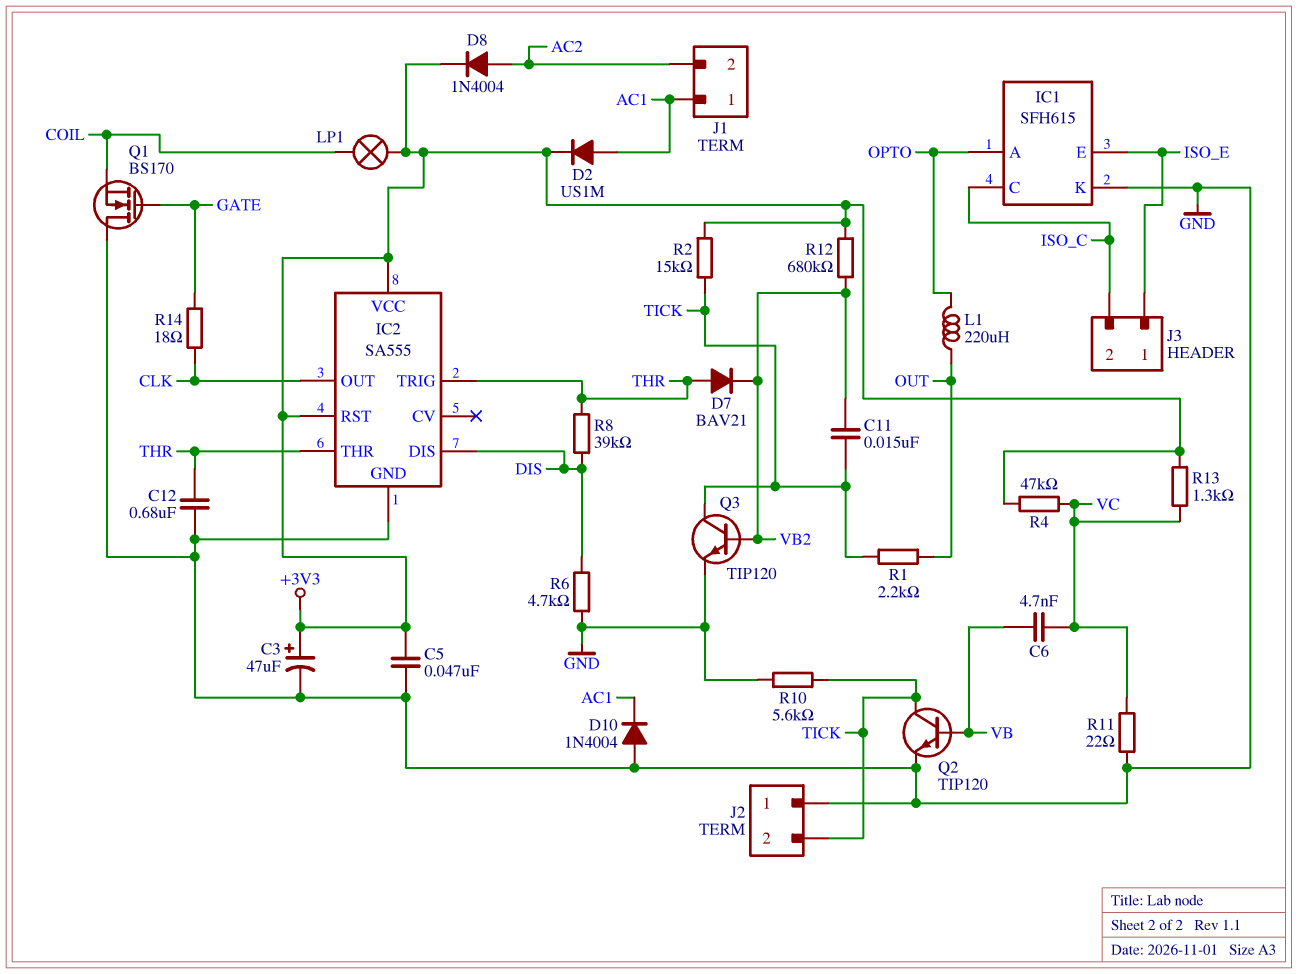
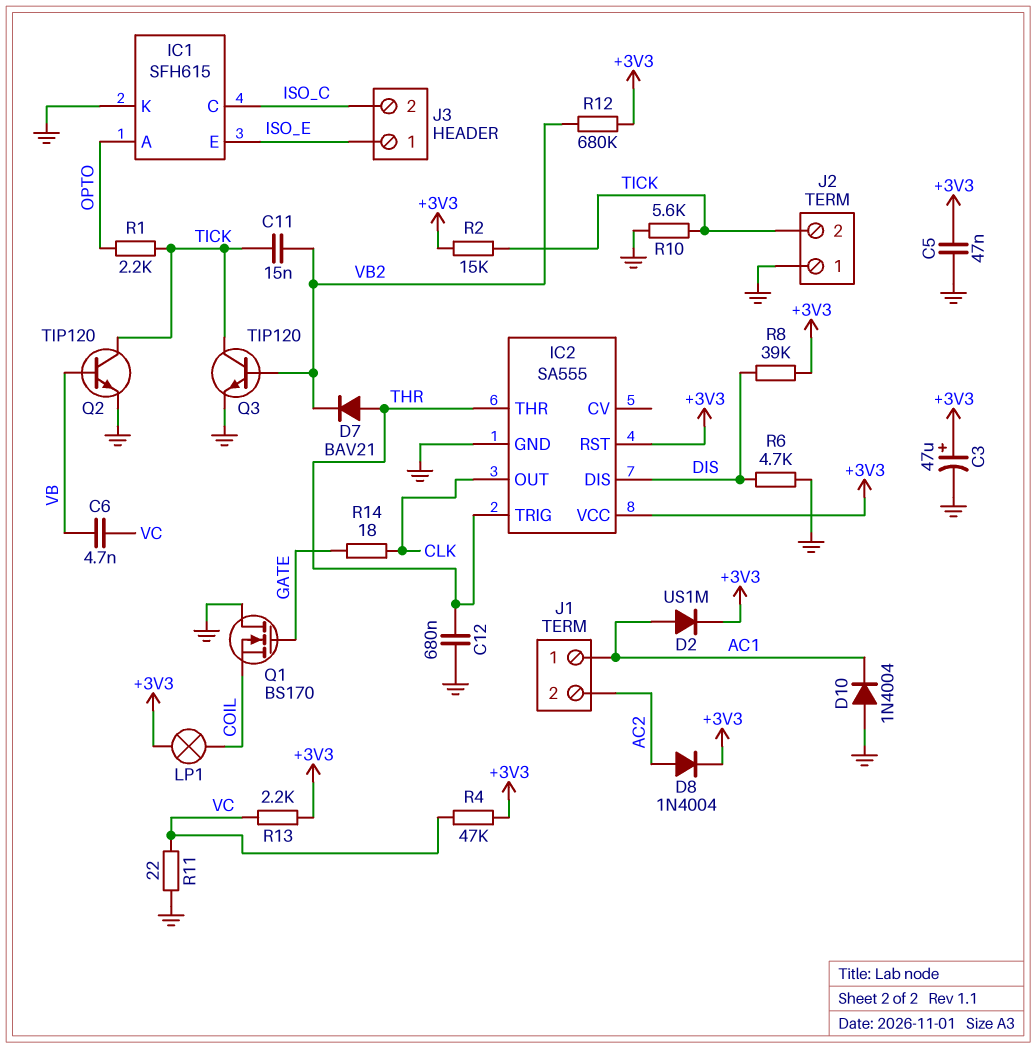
L1: 220uH (OPTO, OUT) -> none
R1: 2.2k (OUT, TICK) -> 2.2k (OPTO, TICK)
R8: 39k (DIS, THR) -> 39k (+3V3, DIS)
R13: 1.3k (+3V3, VC) -> 2.2k (+3V3, VC)

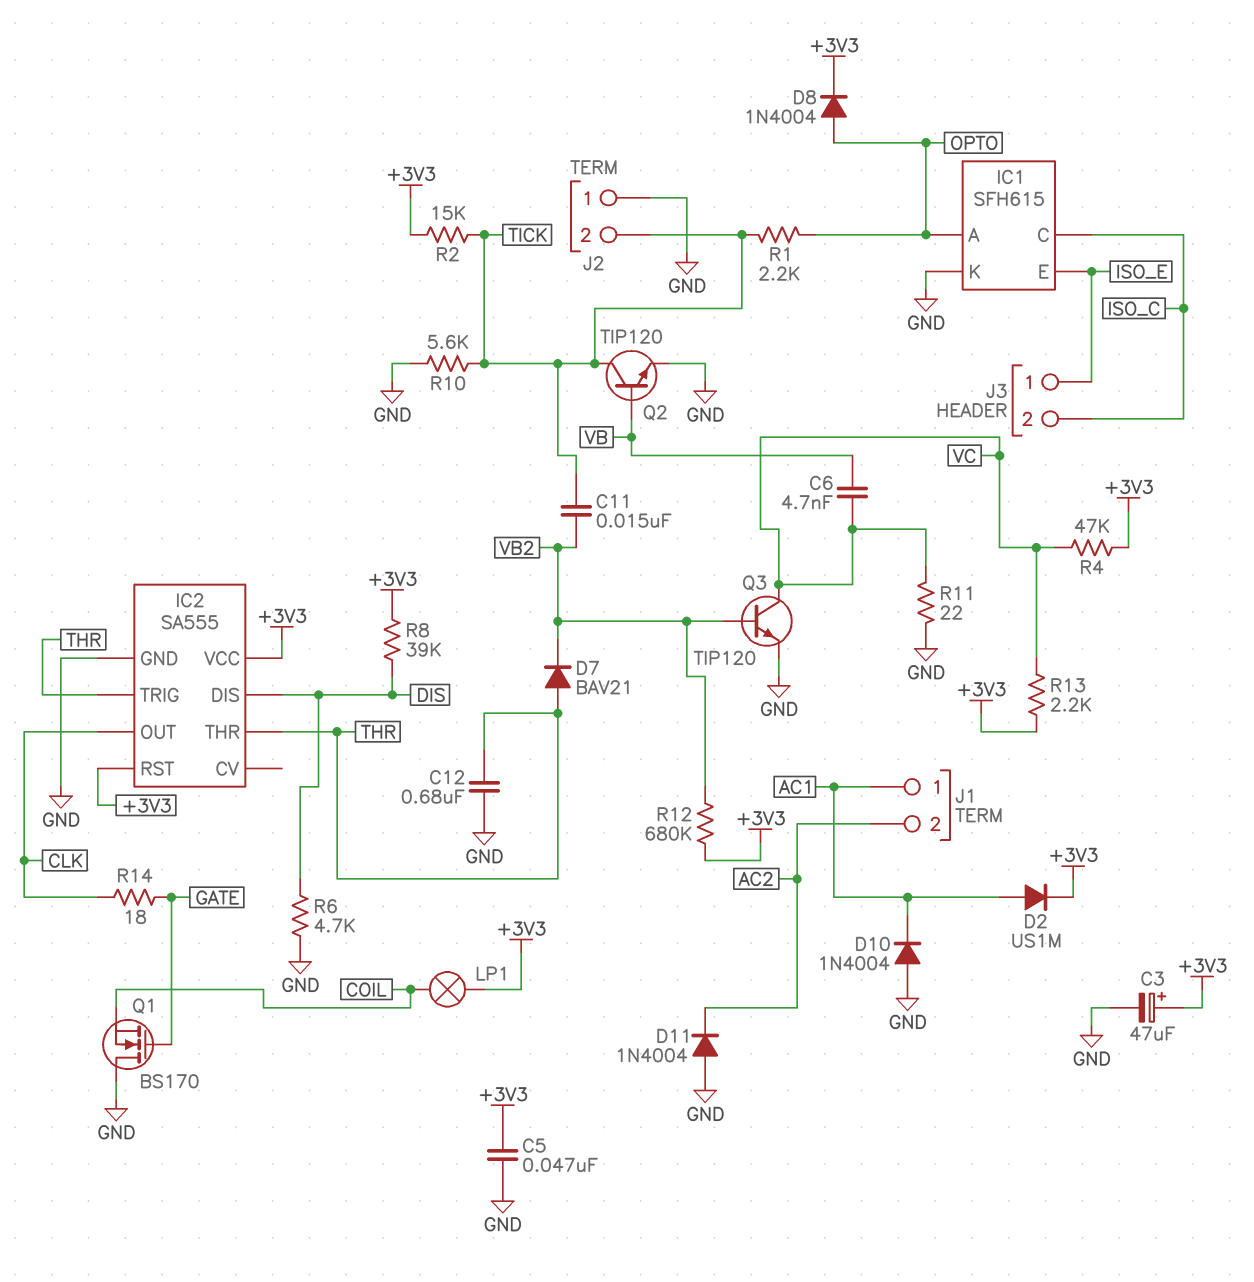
D8: diode 1N4004 (A AC2, K +3V3) -> diode 1N4004 (A OPTO, K +3V3)
D11: none -> diode 1N4004 (A GND, K AC2)
Q3: NPN TIP120 (B VB2, C TICK, E GND) -> NPN TIP120 (B VB2, C VC, E GND)

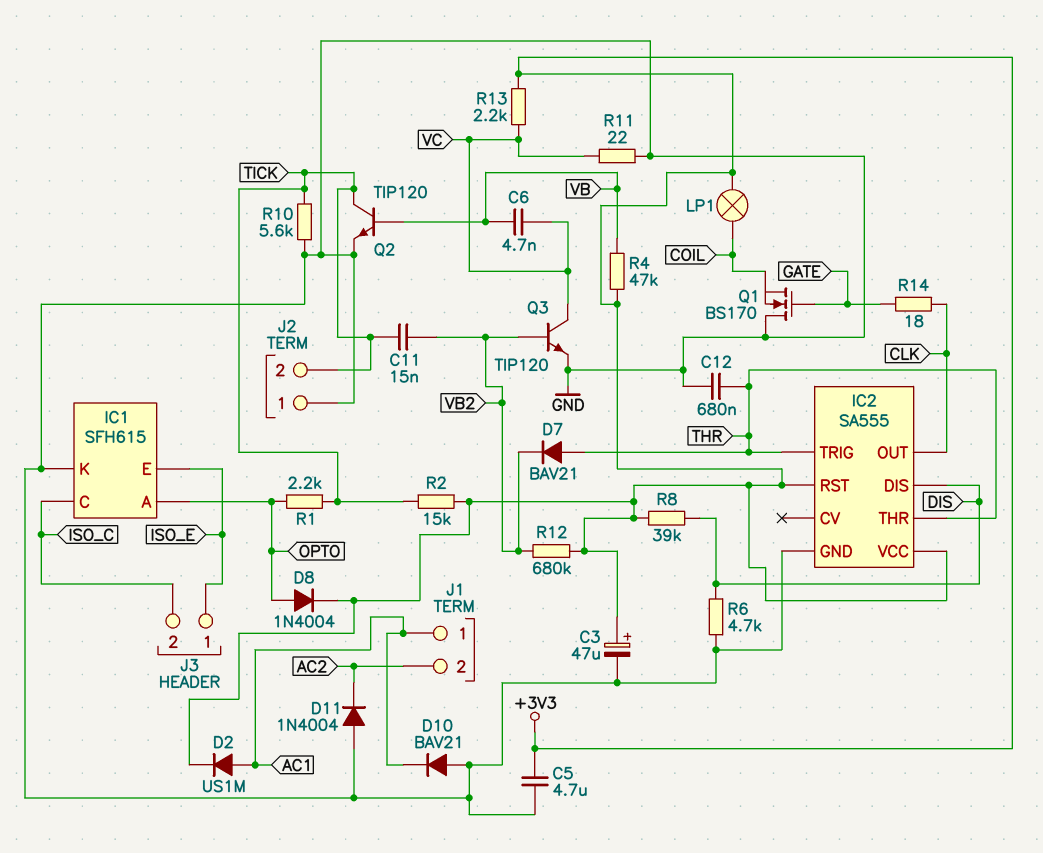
C5: 47nF (+3V3, GND) -> 4.7uF (+3V3, GND)
D10: diode 1N4004 (A GND, K AC1) -> diode BAV21 (A GND, K AC1)
R4: 47k (+3V3, VC) -> 47k (+3V3, VB)

